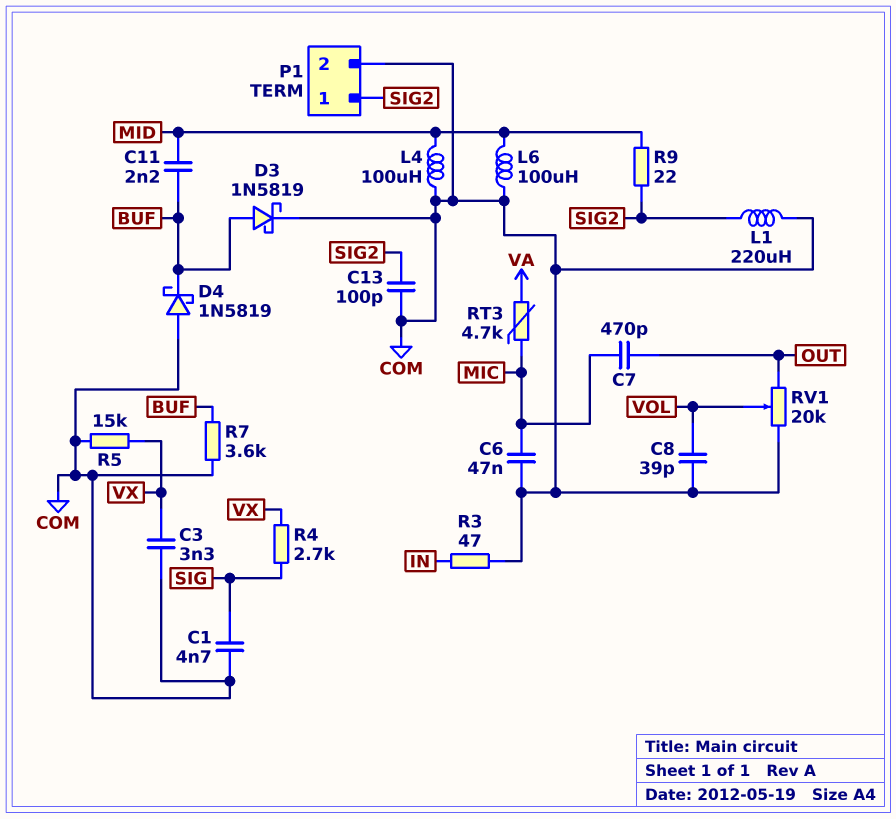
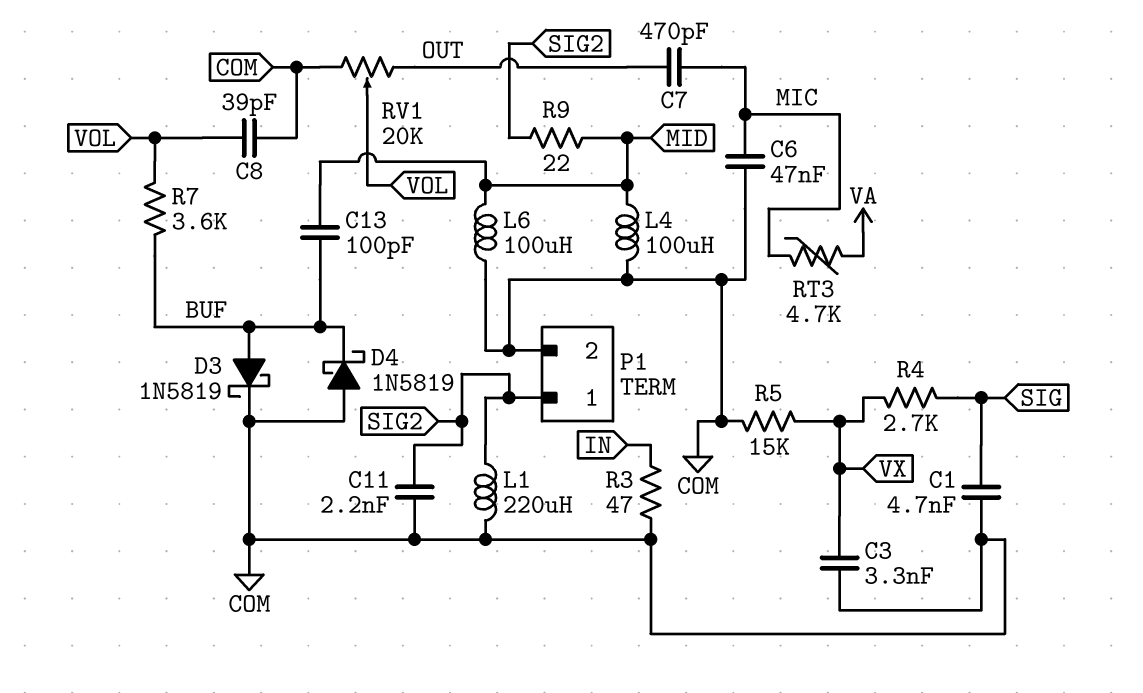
C11: 2.2nF (BUF, MID) -> 2.2nF (COM, SIG2)
C13: 100pF (COM, SIG2) -> 100pF (BUF, MID)
R7: 3.6k (BUF, COM) -> 3.6k (BUF, VOL)

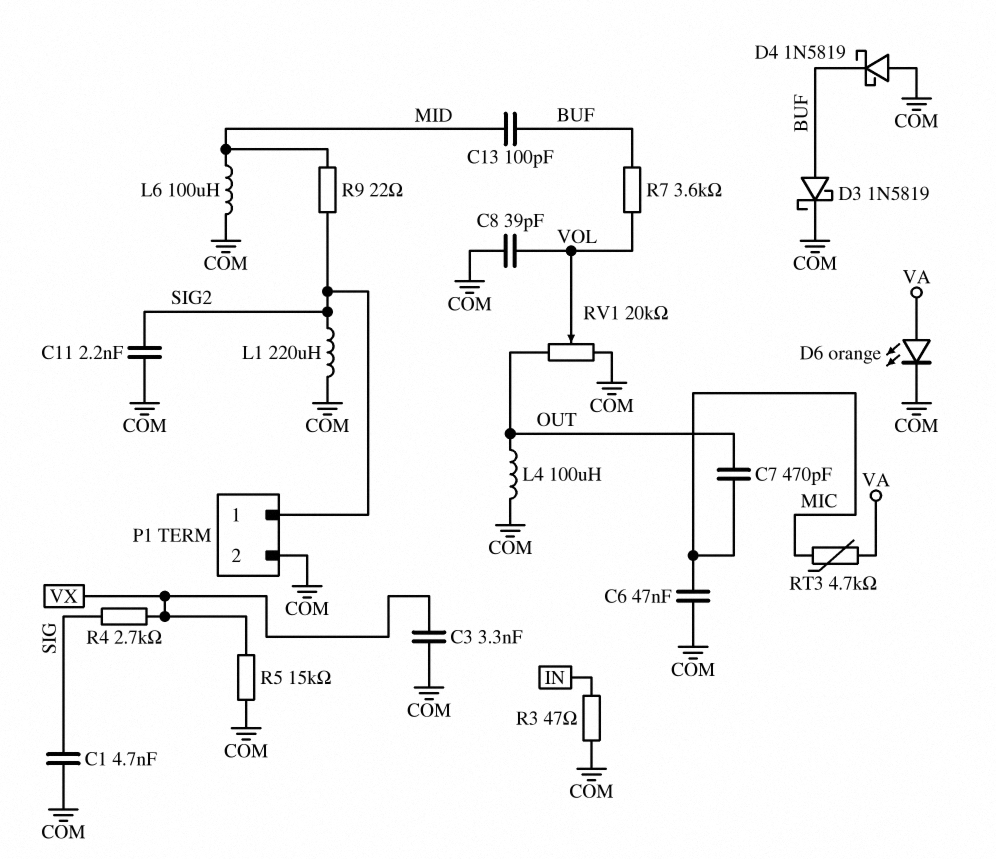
D6: none -> LED orange (A VA, K COM)
L4: 100uH (COM, MID) -> 100uH (COM, OUT)

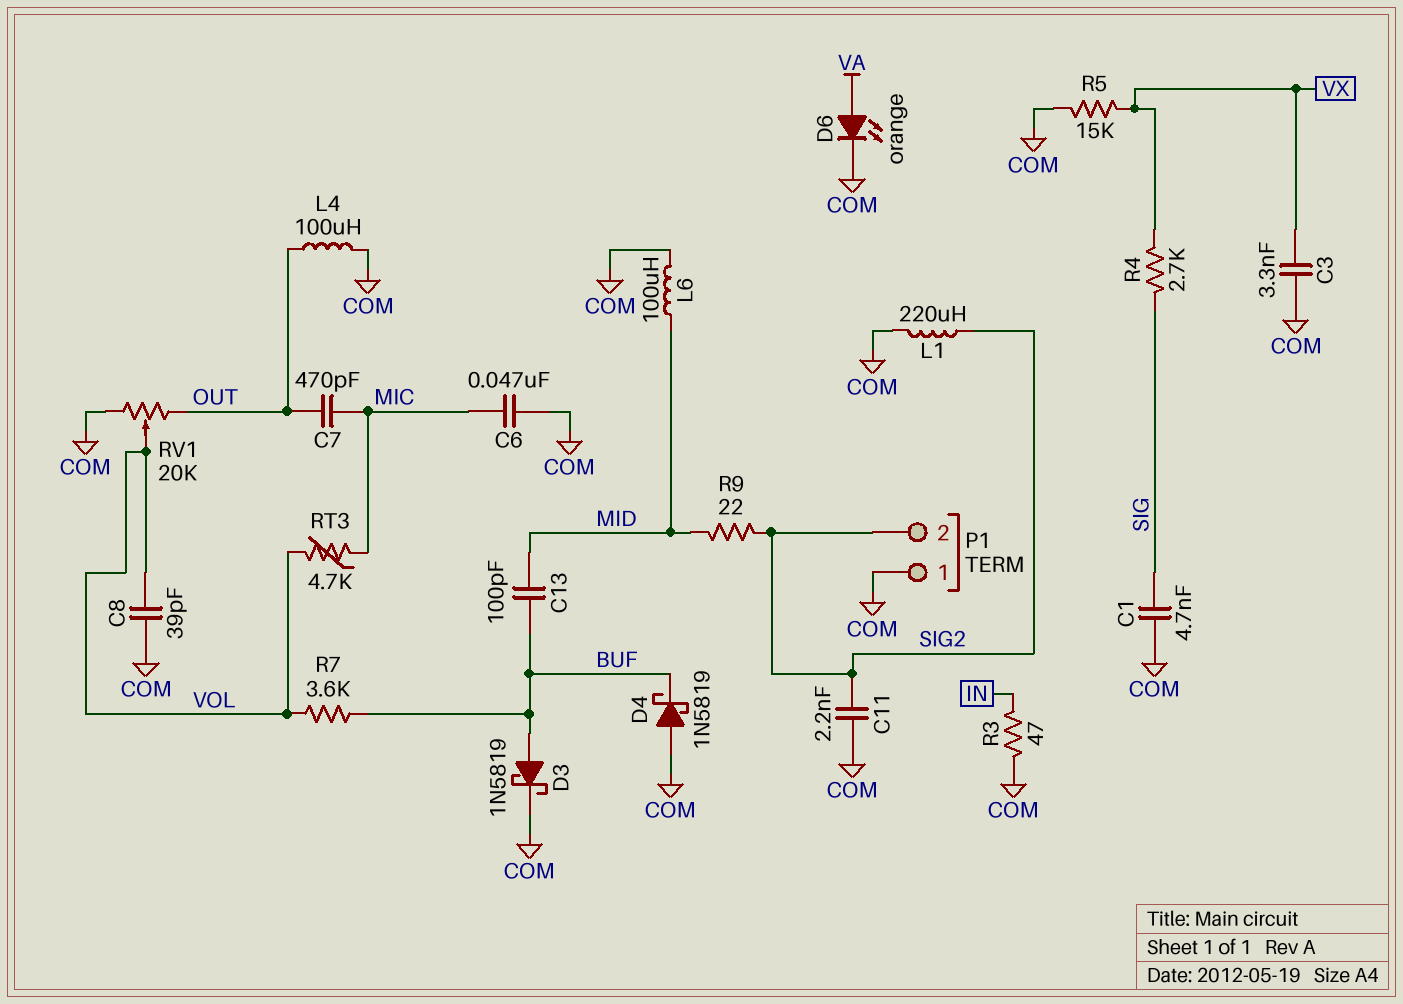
P1 pin 1: SIG2 -> COM
P1 pin 2: COM -> SIG2
RT3: 4.7k (MIC, VA) -> 4.7k (MIC, VOL)

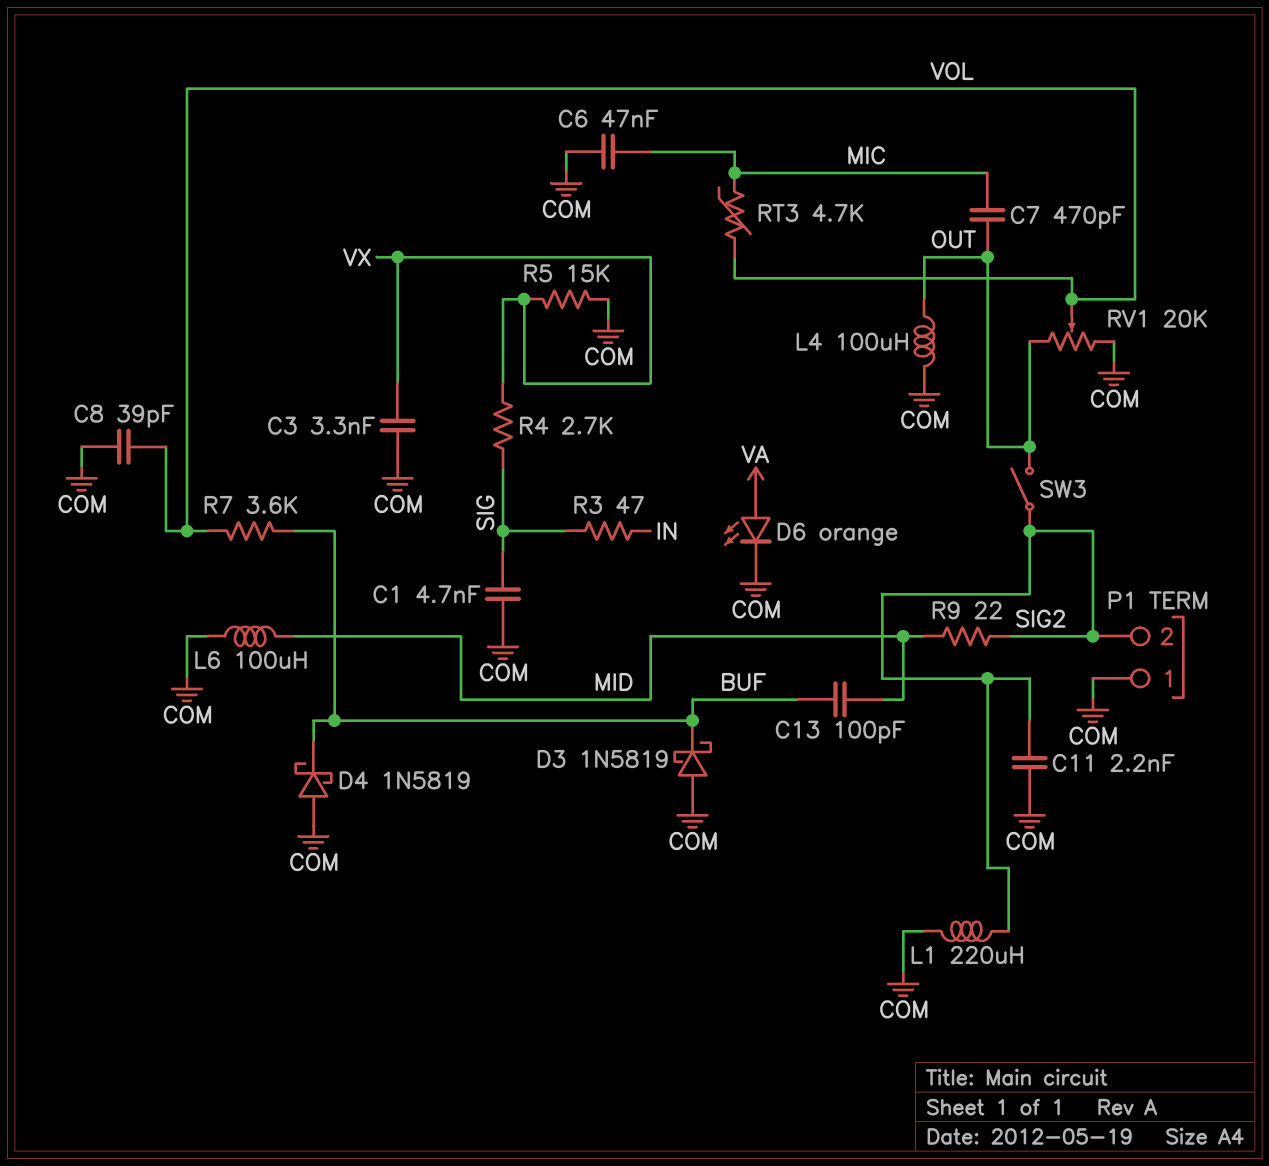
D3: schottky 1N5819 (A BUF, K COM) -> schottky 1N5819 (A COM, K BUF)
R3: 47 (COM, IN) -> 47 (IN, SIG)
SW3: none -> switch (OUT, SIG2)

